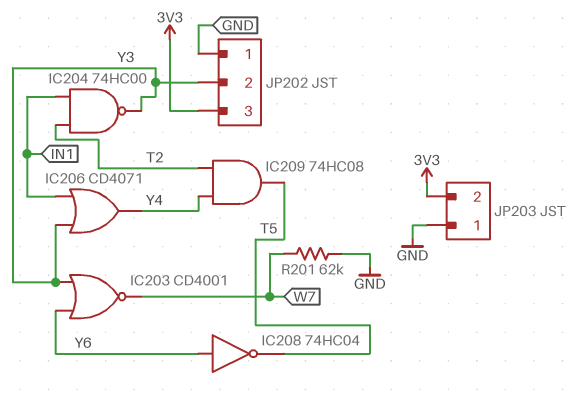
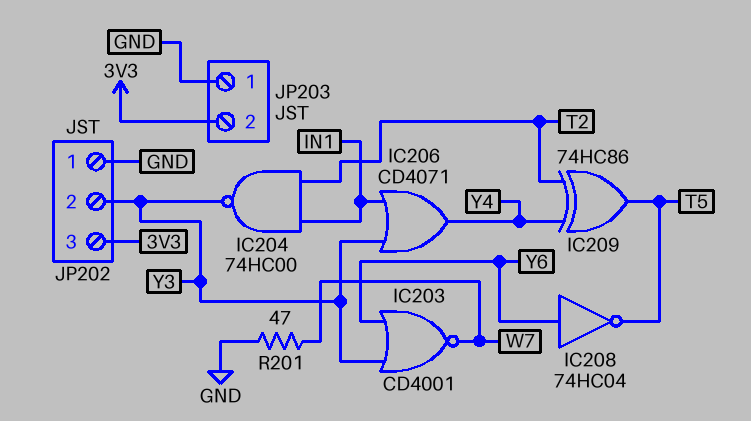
IC209: AND 74HC08 (in T2, in Y4, out T5) -> XOR 74HC86 (in T2, in Y4, out T5)
R201: 62k (GND, W7) -> 47 (GND, W7)

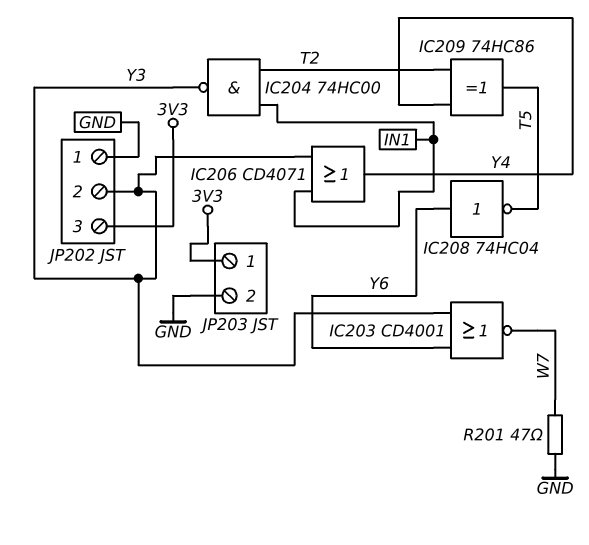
JP203 pin 1: GND -> 3V3
JP203 pin 2: 3V3 -> GND

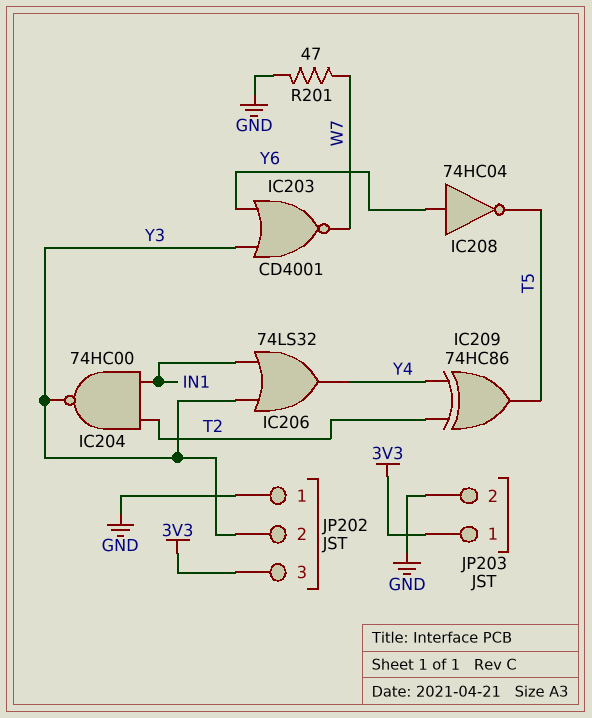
IC206: OR CD4071 (in IN1, in Y3, out Y4) -> OR 74LS32 (in IN1, in Y3, out Y4)

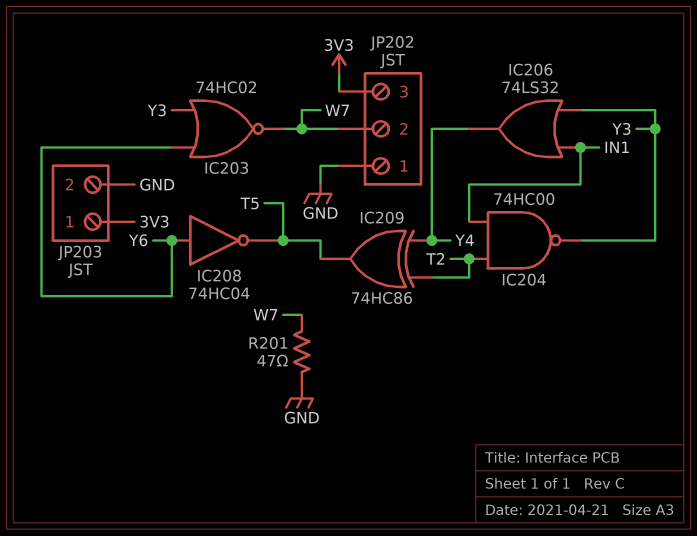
IC203: NOR CD4001 (in Y3, in Y6, out W7) -> NOR 74HC02 (in Y3, in Y6, out W7)
JP202 pin 2: Y3 -> W7

